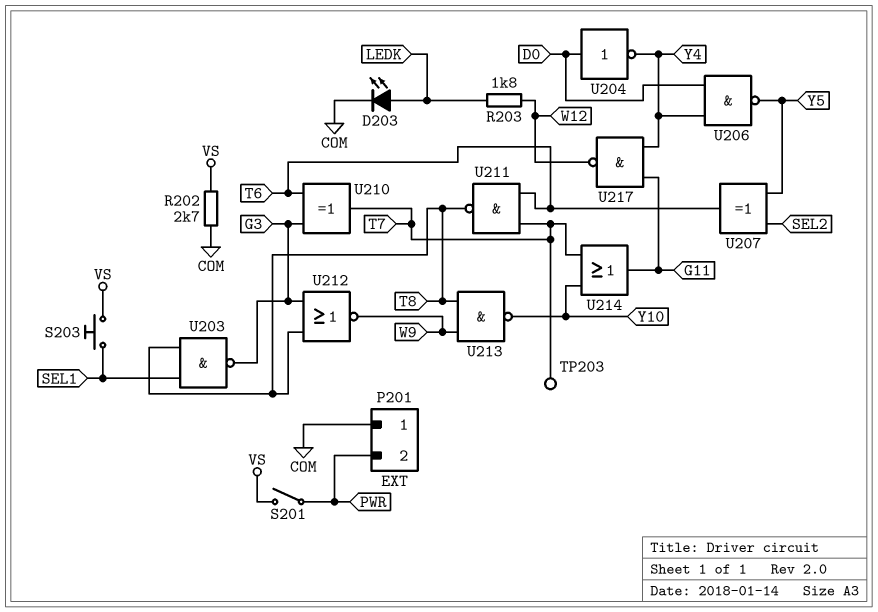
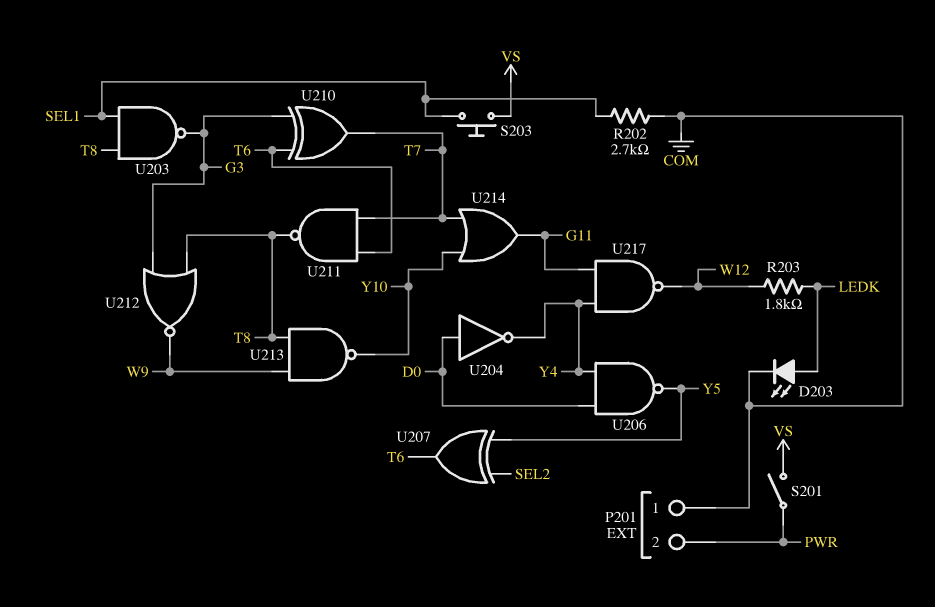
R202: 2.7k (COM, VS) -> 2.7k (COM, SEL1)
TP203: test point (T7) -> none

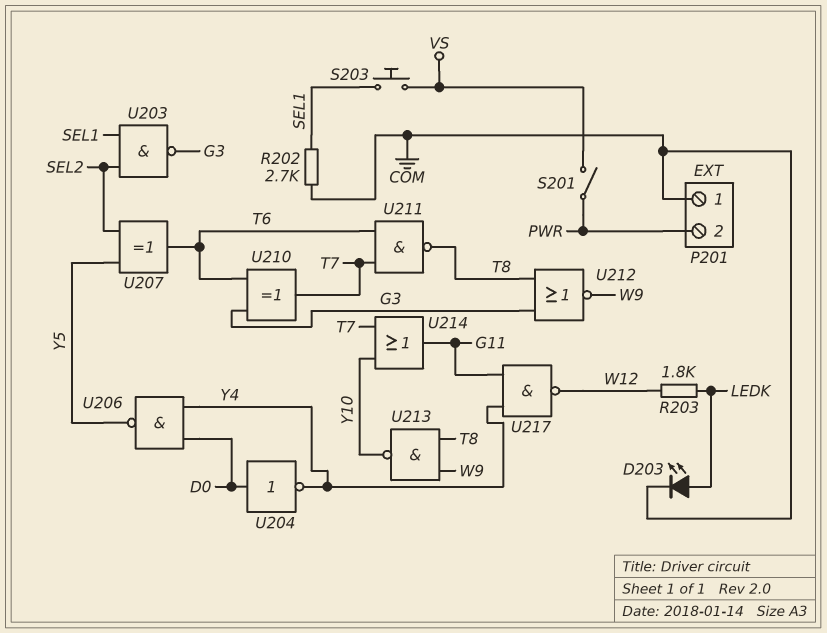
U203: NAND (in SEL1, in T8, out G3) -> NAND (in SEL1, in SEL2, out G3)

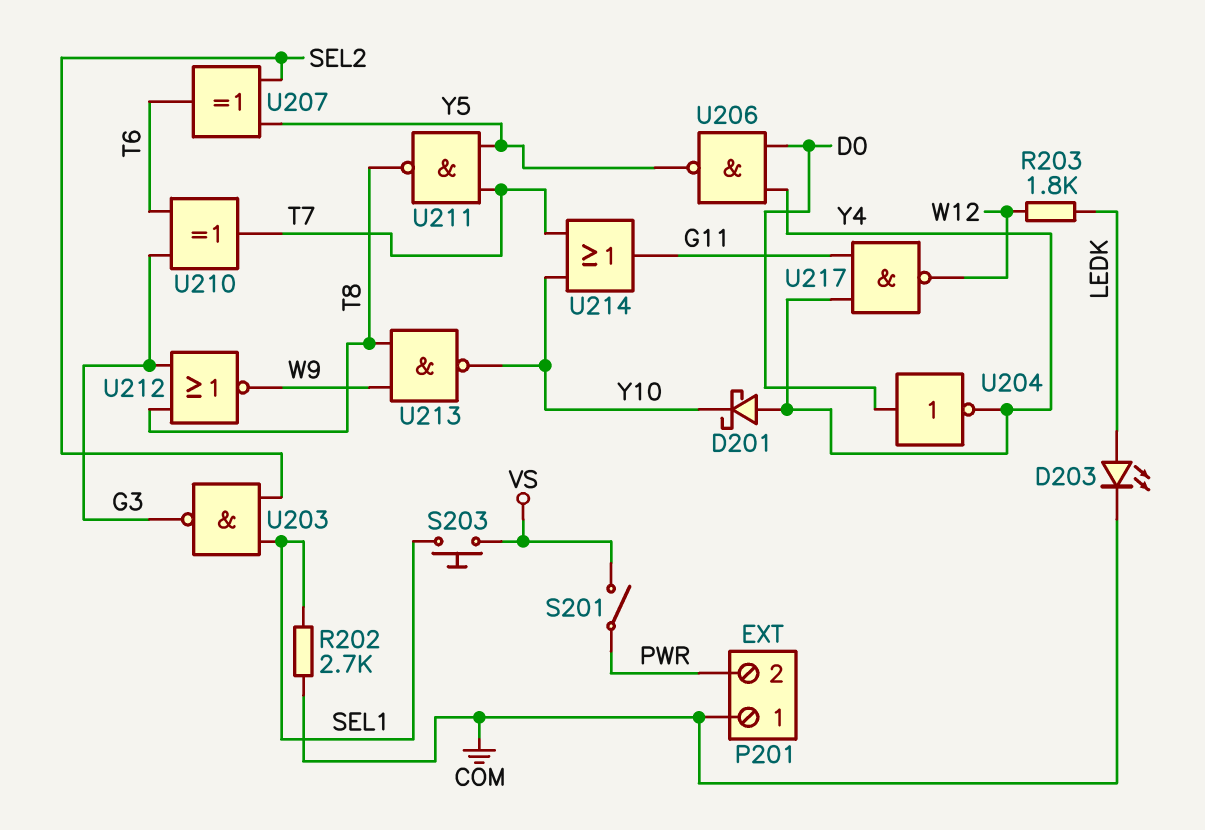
D201: none -> schottky (A Y4, K Y10)
U211: NAND (in T6, in T7, out T8) -> NAND (in T7, in Y5, out T8)

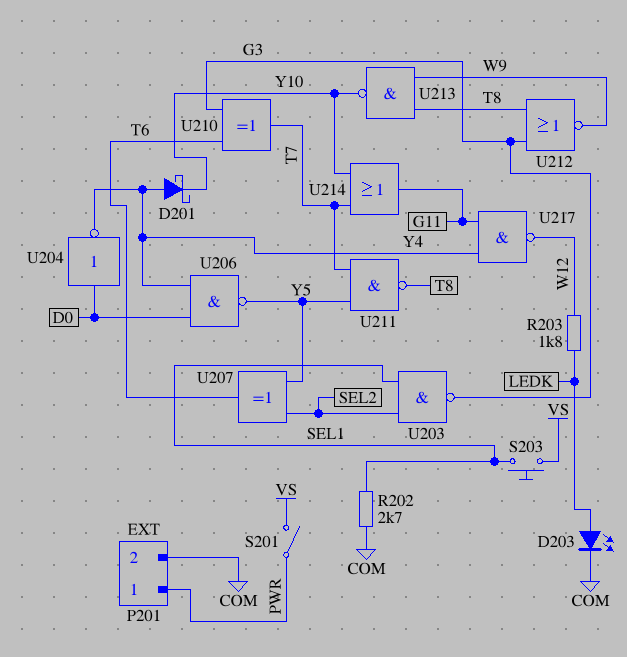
P201 pin 1: COM -> PWR
P201 pin 2: PWR -> COM

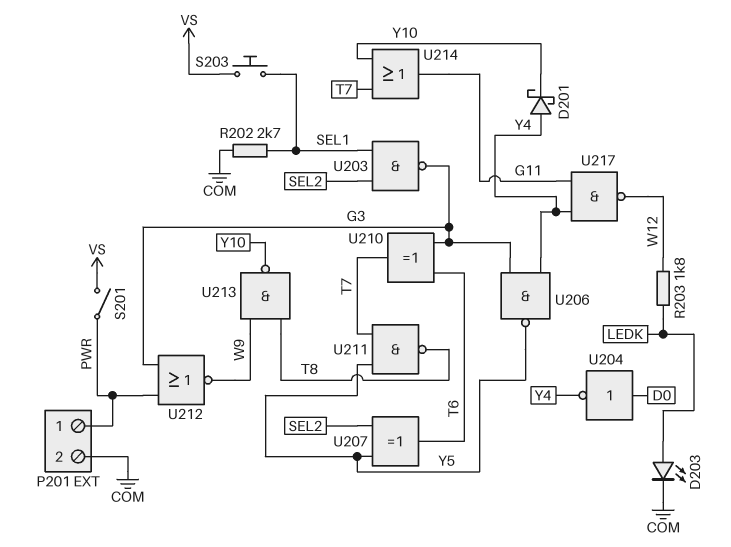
U206: NAND (in D0, in Y4, out Y5) -> NAND (in G3, in Y4, out Y5)
U212: NOR (in G3, in T8, out W9) -> NOR (in G3, in PWR, out W9)

